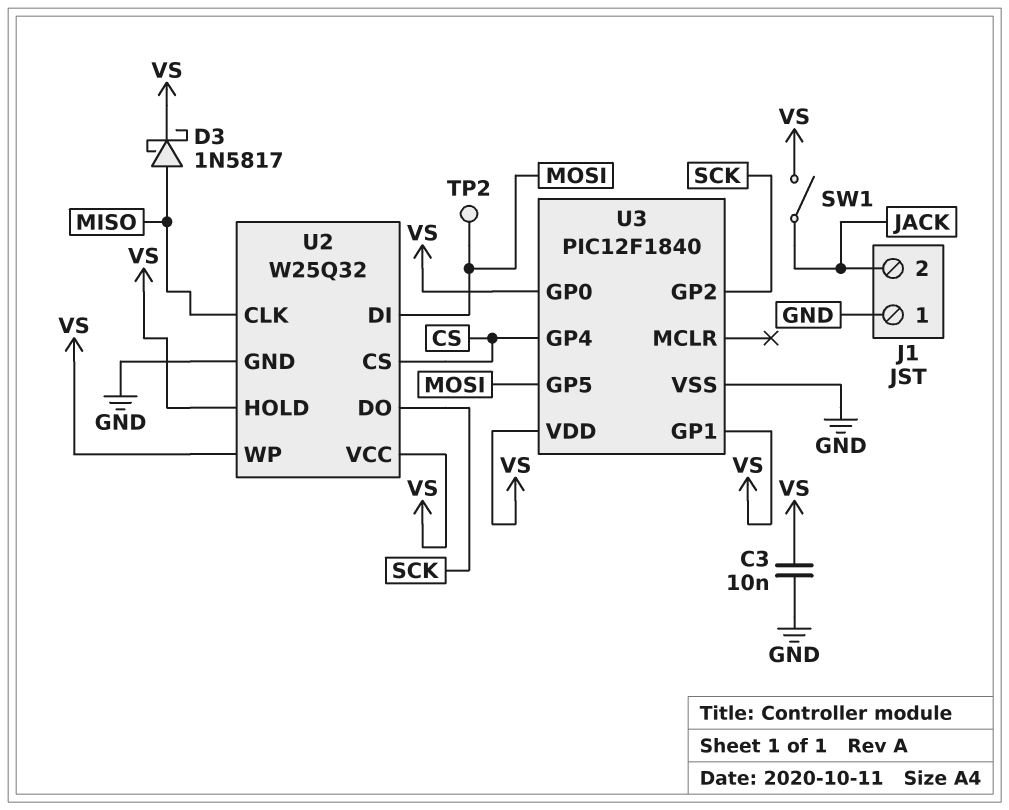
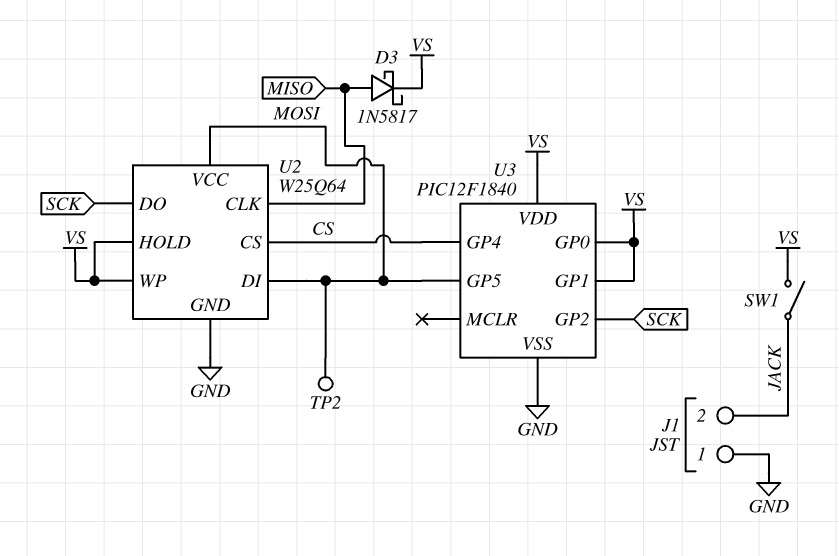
C3: 10nF (GND, VS) -> none
U2: W25Q32 -> W25Q64
U2 pin VCC: VS -> MOSI

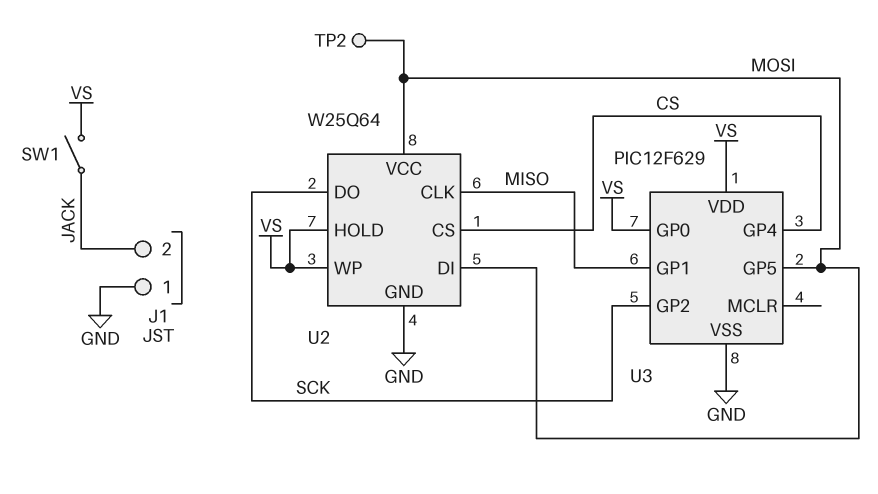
D3: schottky 1N5817 (A MISO, K VS) -> none
U3: PIC12F1840 -> PIC12F629
U3 pin GP1: VS -> MISO

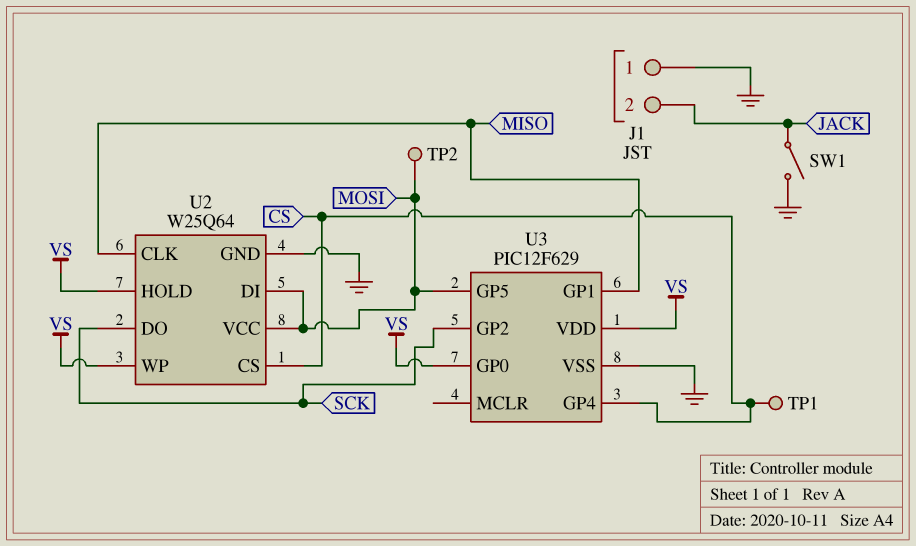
SW1: switch (JACK, VS) -> switch (GND, JACK)
TP1: none -> test point (CS)

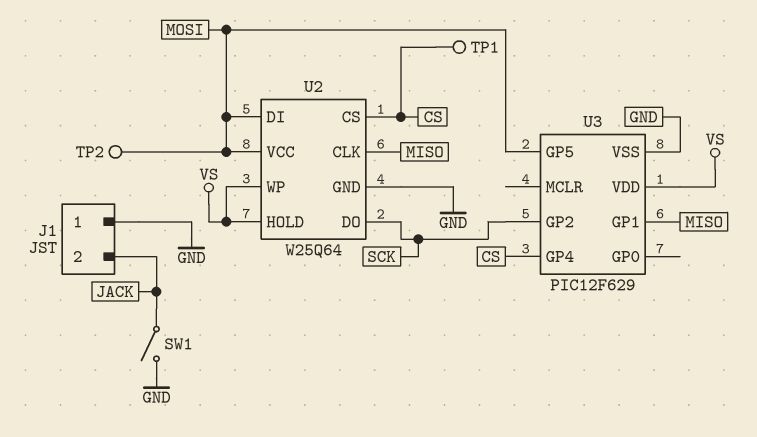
U3 pin GP0: VS -> none

